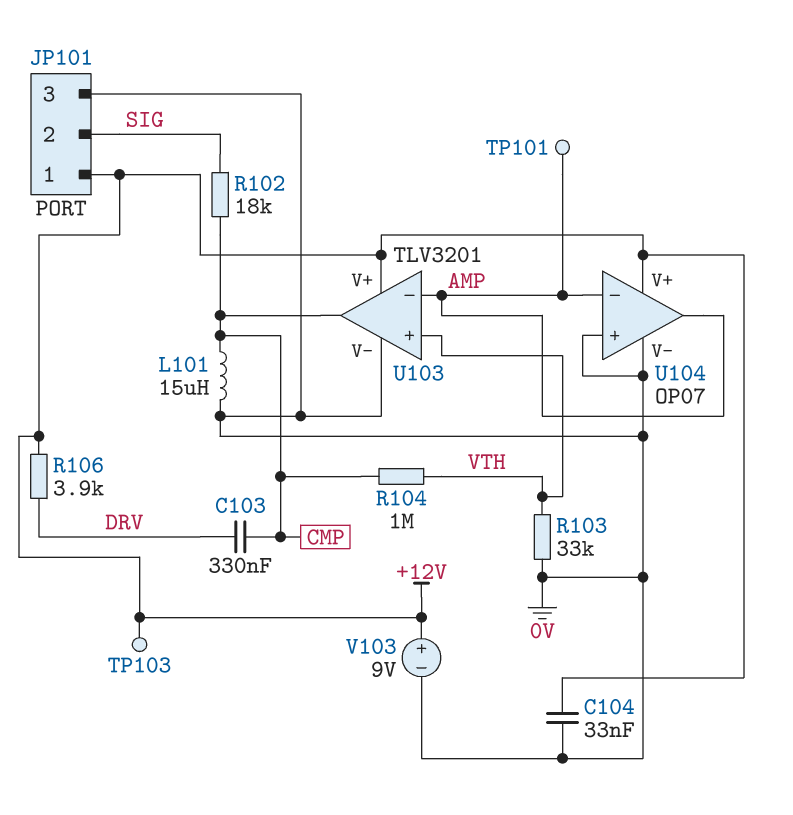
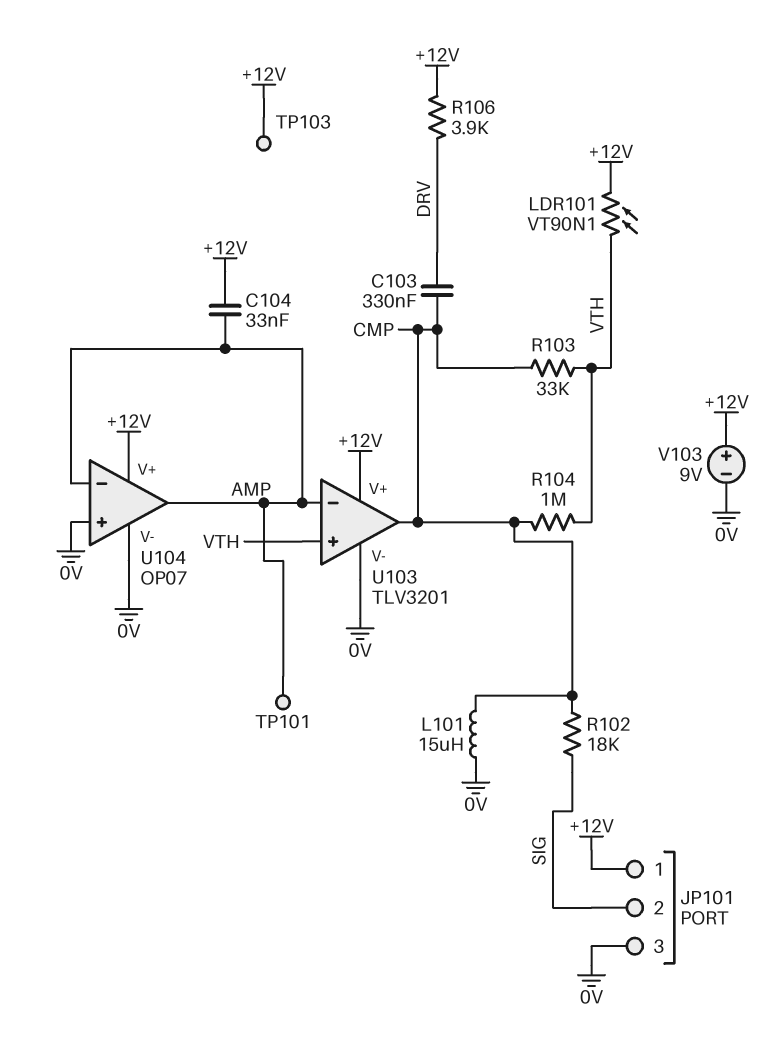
C104: 33nF (+12V, 0V) -> 33nF (+12V, AMP)
LDR101: none -> VT90N1 (+12V, VTH)
R103: 33k (0V, VTH) -> 33k (CMP, VTH)

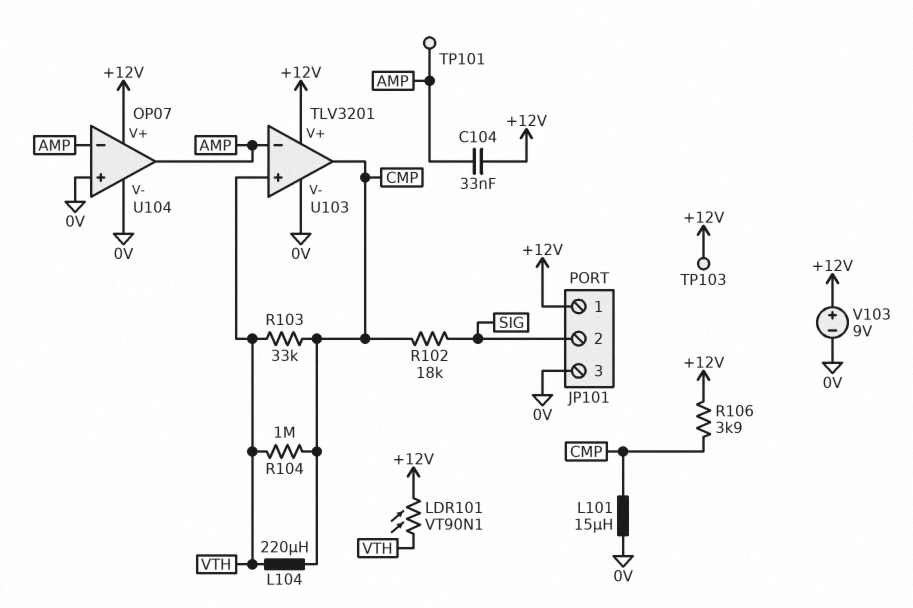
C103: 330nF (CMP, DRV) -> none
L104: none -> 220uH (CMP, VTH)
R106: 3.9k (+12V, DRV) -> 3.9k (+12V, CMP)

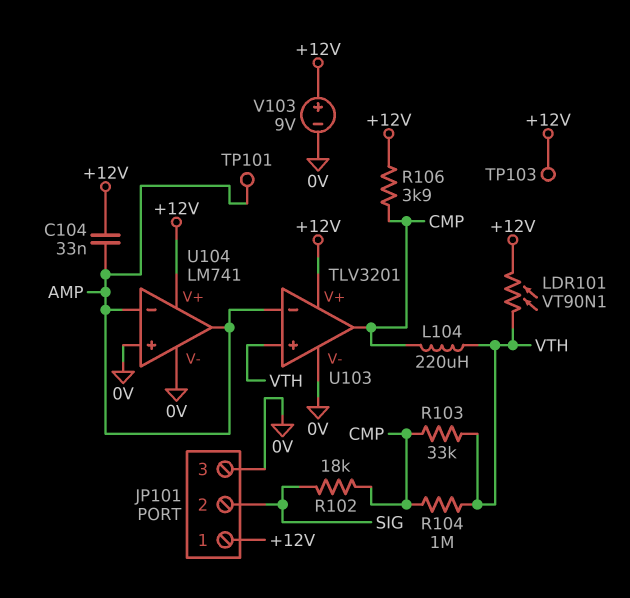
L101: 15uH (0V, CMP) -> none
U104: OP07 -> LM741

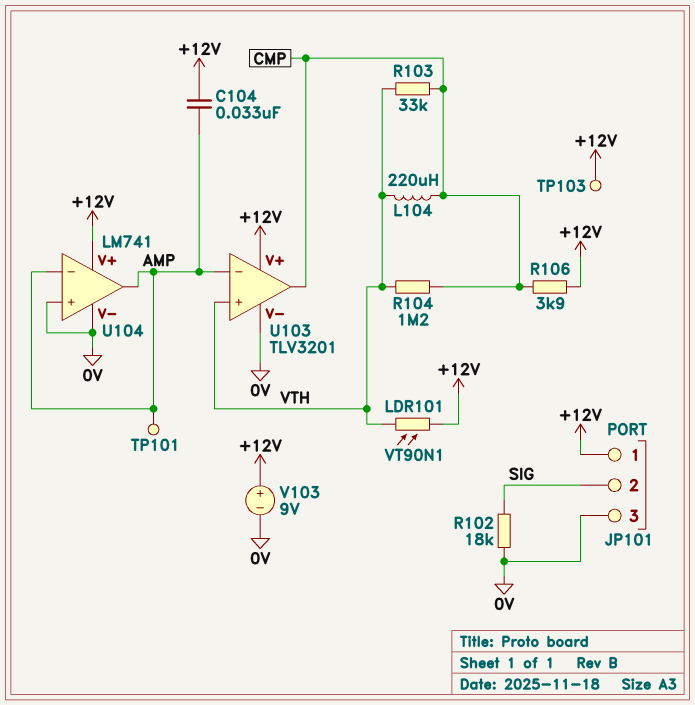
R102: 18k (CMP, SIG) -> 18k (0V, SIG)
R104: 1M (CMP, VTH) -> 1.2M (CMP, VTH)

